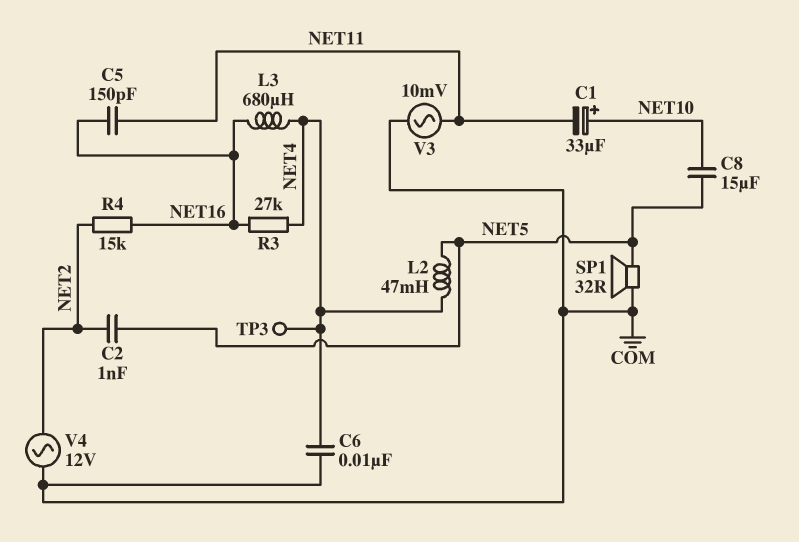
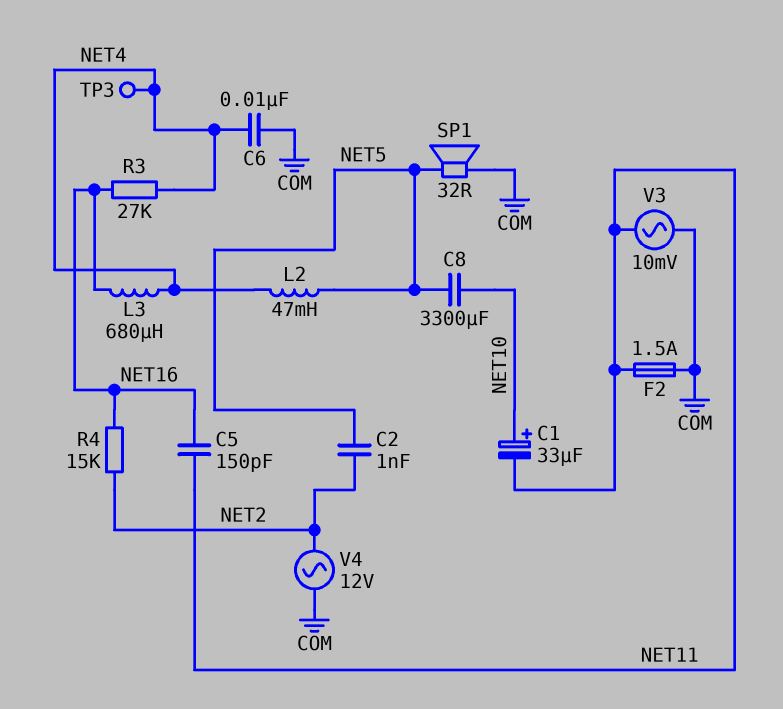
C8: 15uF (NET5, NET10) -> 3300uF (NET5, NET10)
F2: none -> 1.5A (COM, NET11)

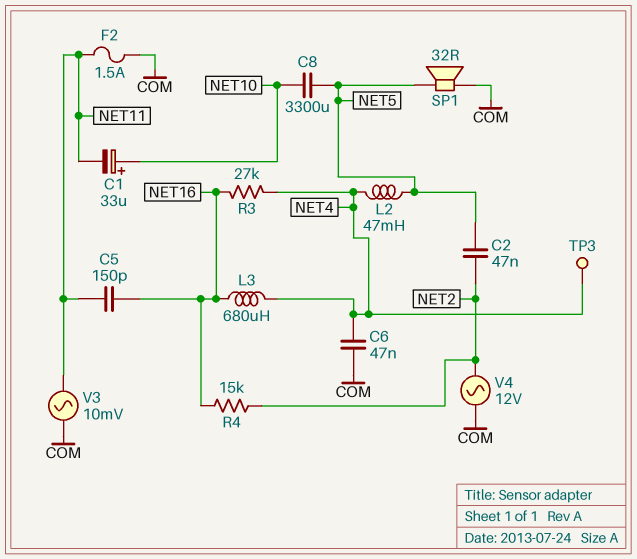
C2: 1nF (NET2, NET5) -> 47nF (NET2, NET5)
C6: 10nF (COM, NET4) -> 47nF (COM, NET4)

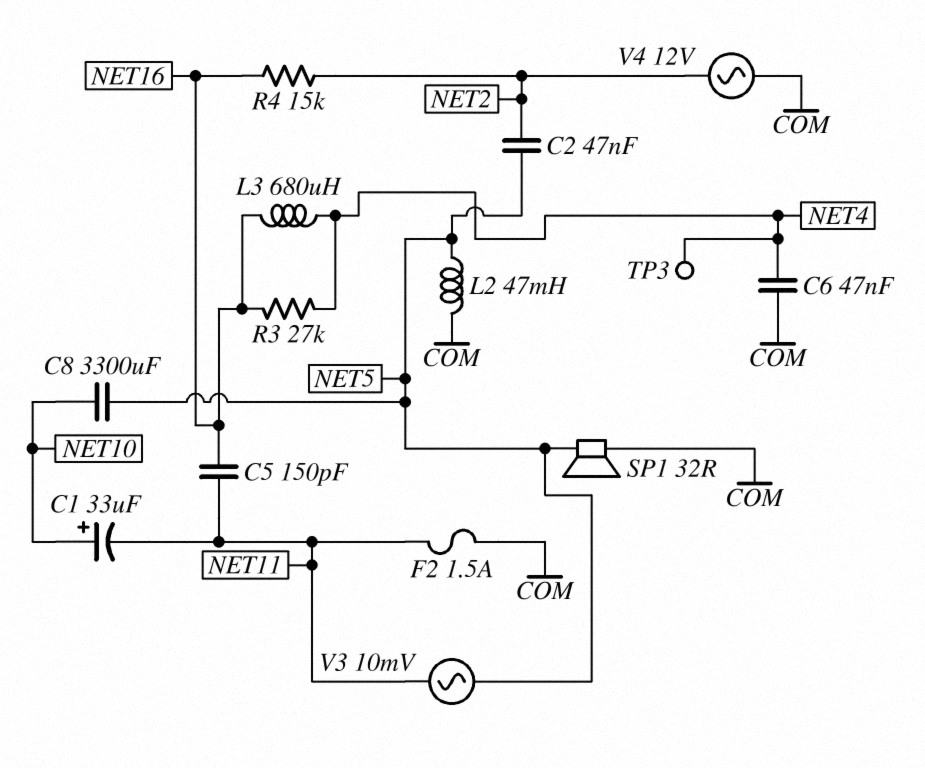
L2: 47mH (NET4, NET5) -> 47mH (COM, NET5)
V3: AC 10mV (COM, NET11) -> AC 10mV (NET5, NET11)

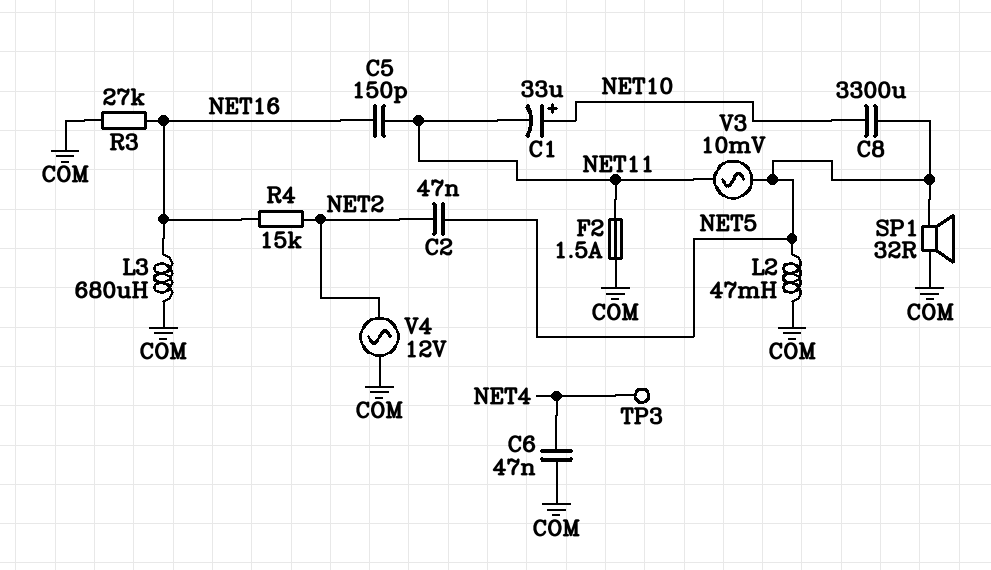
L3: 680uH (NET4, NET16) -> 680uH (COM, NET16)
R3: 27k (NET4, NET16) -> 27k (COM, NET16)

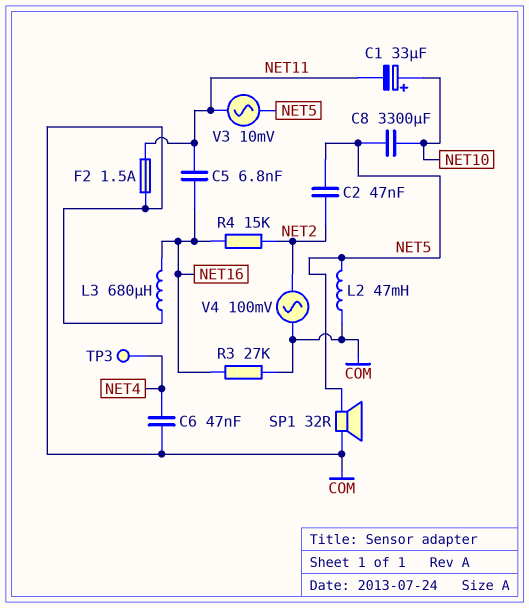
C5: 150pF (NET11, NET16) -> 6.8nF (NET11, NET16)
V4: AC 12V (COM, NET2) -> AC 100mV (COM, NET2)

